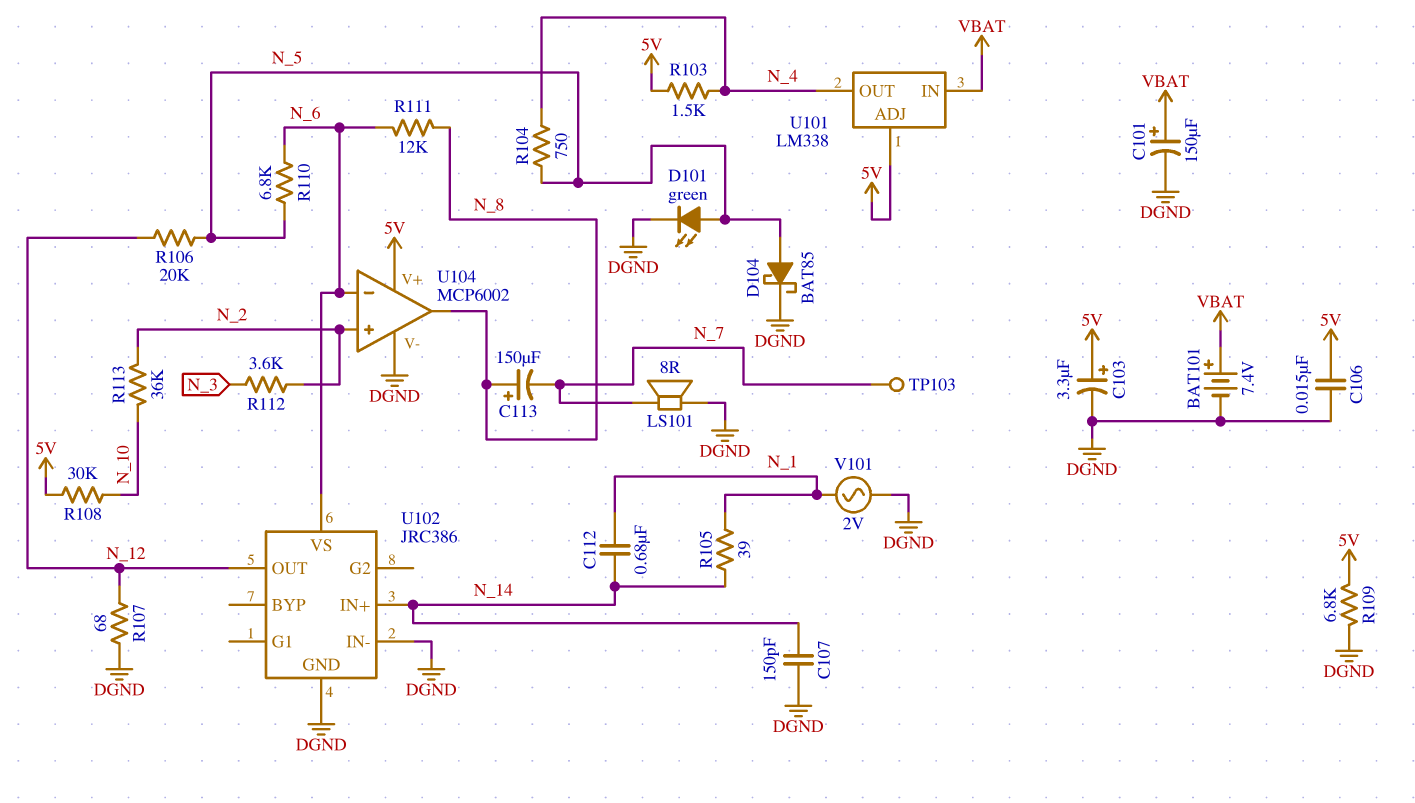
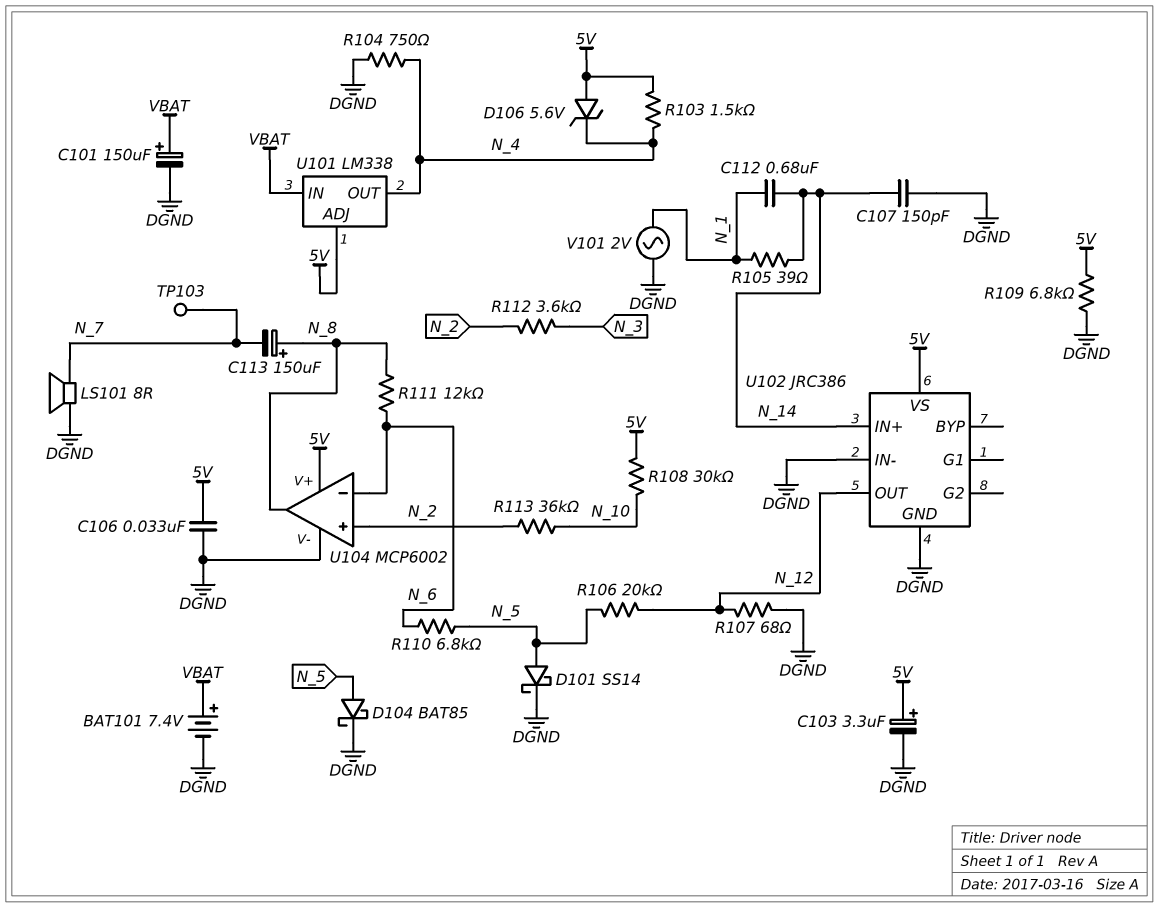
C106: 15nF (5V, DGND) -> 33nF (5V, DGND)
D101: LED green (A N_5, K DGND) -> schottky SS14 (A N_5, K DGND)
D106: none -> zener 5.6V (A 5V, K N_4)
R104: 750 (N_4, N_5) -> 750 (DGND, N_4)
U102 pin VS: N_6 -> 5V

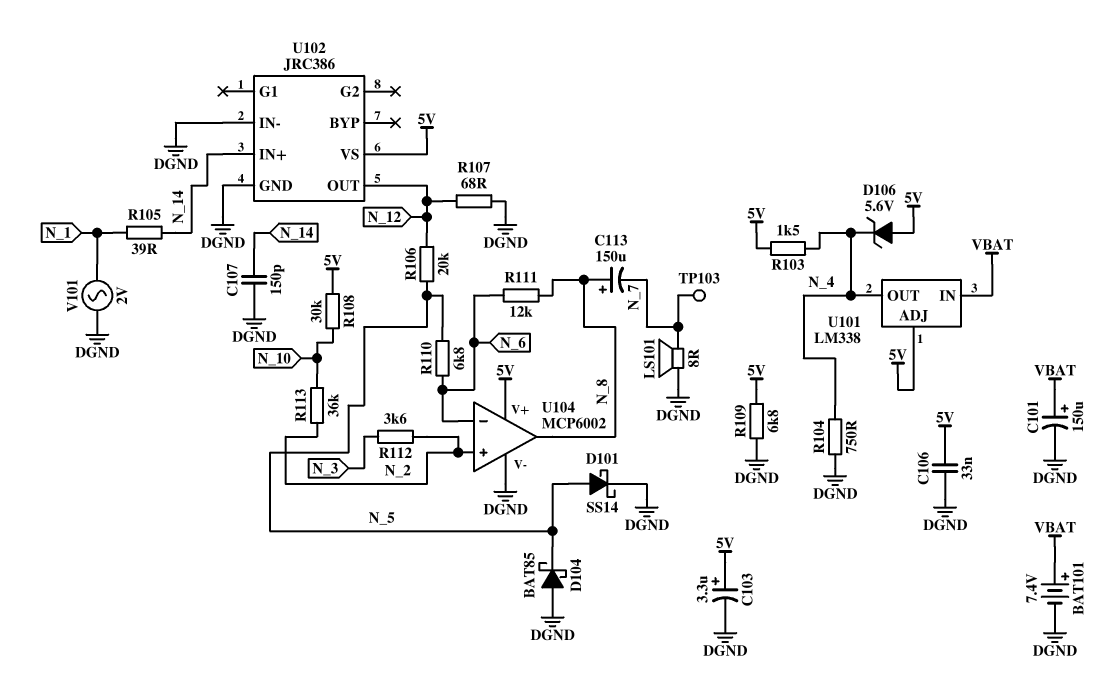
C112: 680nF (N_1, N_14) -> none
D104: schottky BAT85 (A N_5, K DGND) -> schottky BAT85 (A DGND, K N_5)

